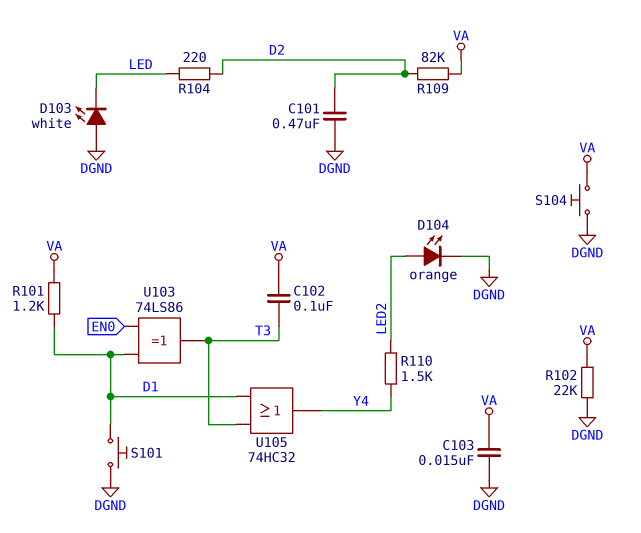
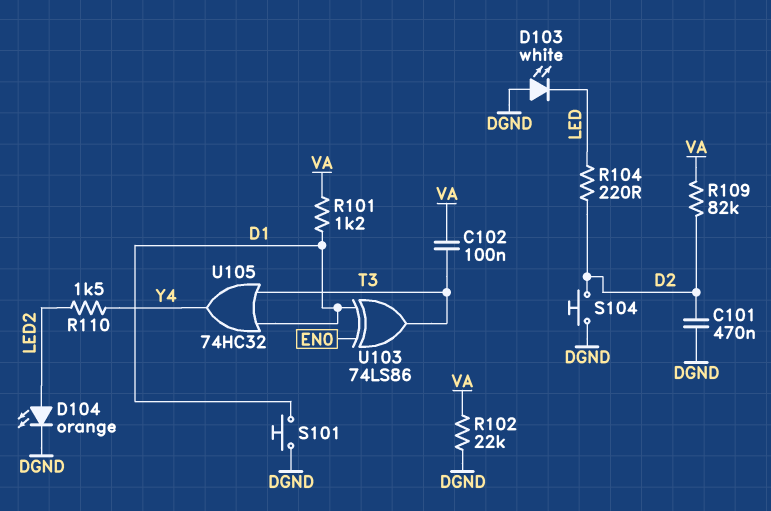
C103: 15nF (DGND, VA) -> none
S104: button (DGND, VA) -> button (D2, DGND)

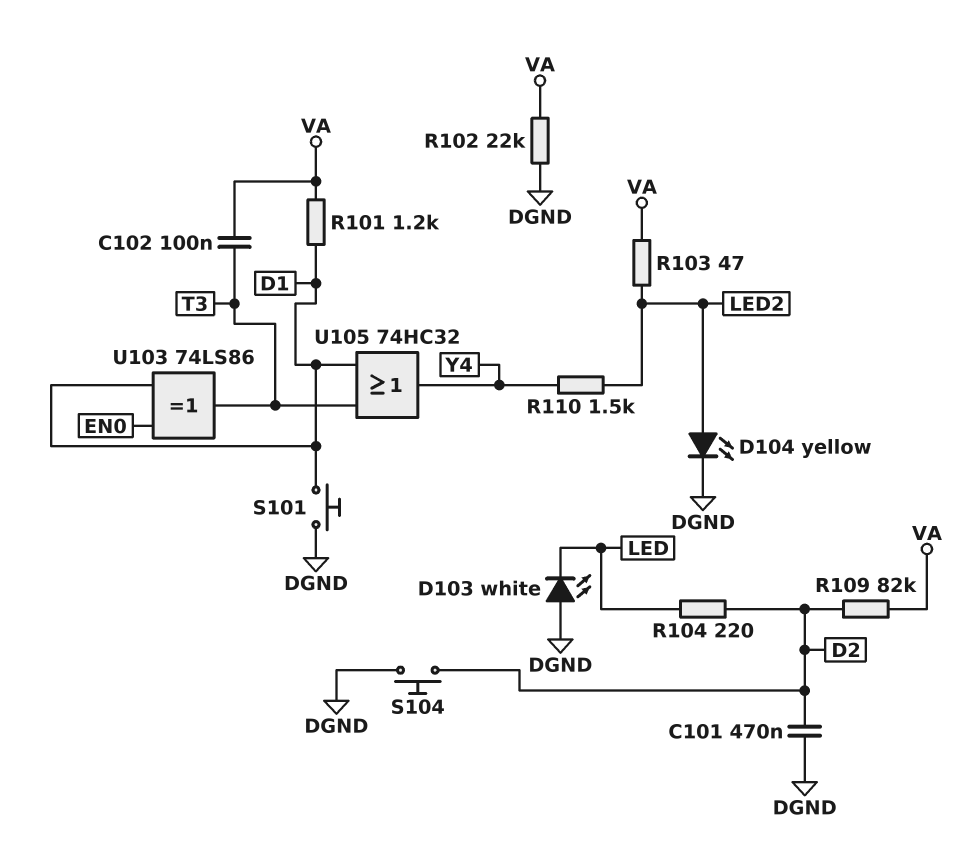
D104: LED orange (A LED2, K DGND) -> LED yellow (A LED2, K DGND)
R103: none -> 47 (LED2, VA)

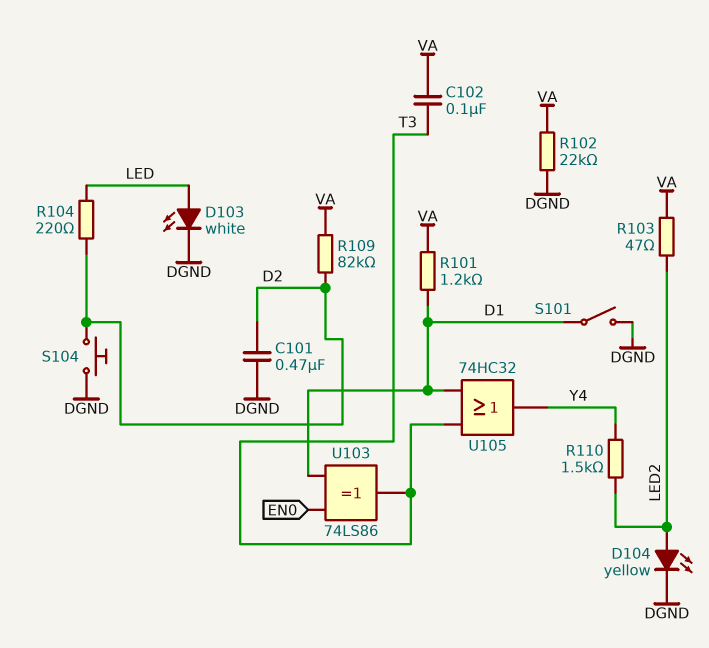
D103: LED white (A DGND, K LED) -> LED white (A LED, K DGND)
S101: button (D1, DGND) -> switch (D1, DGND)

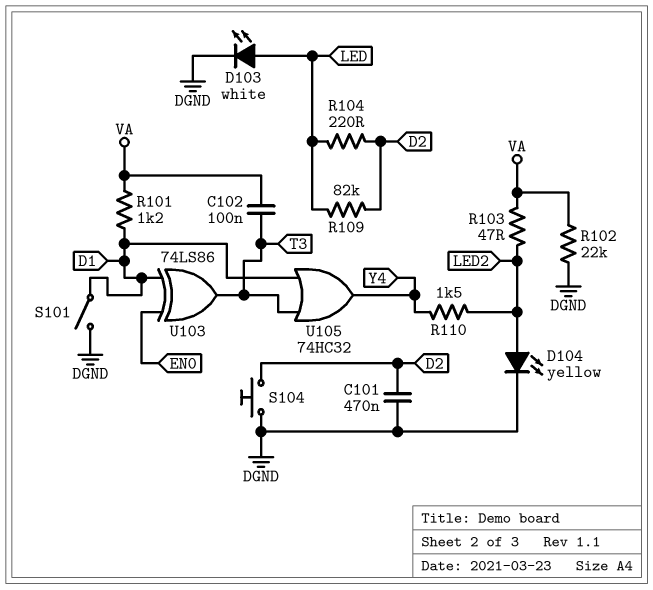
R109: 82k (D2, VA) -> 82k (D2, LED)

